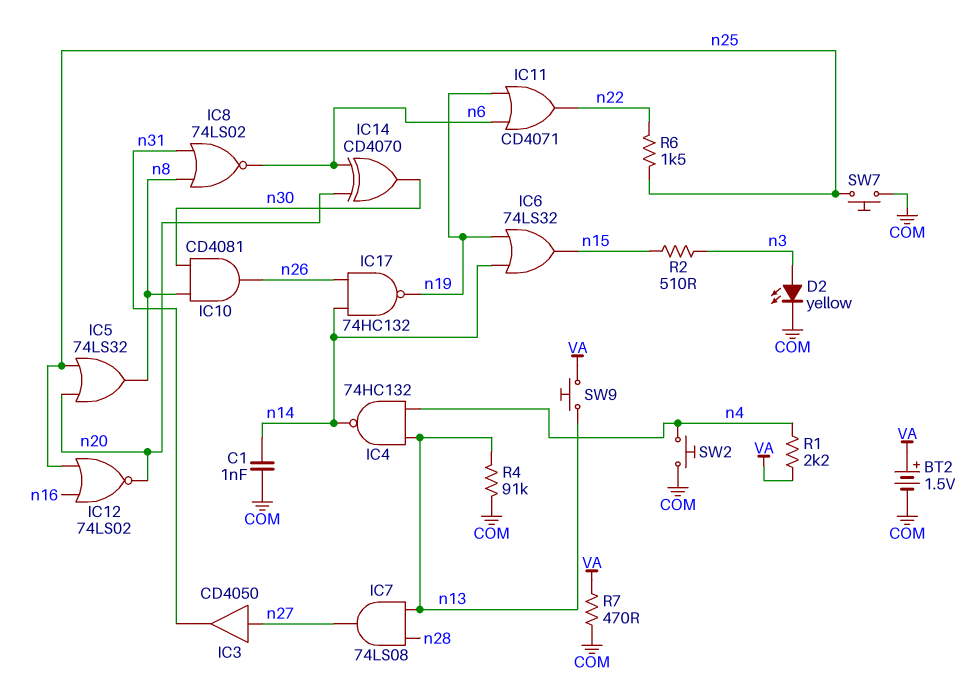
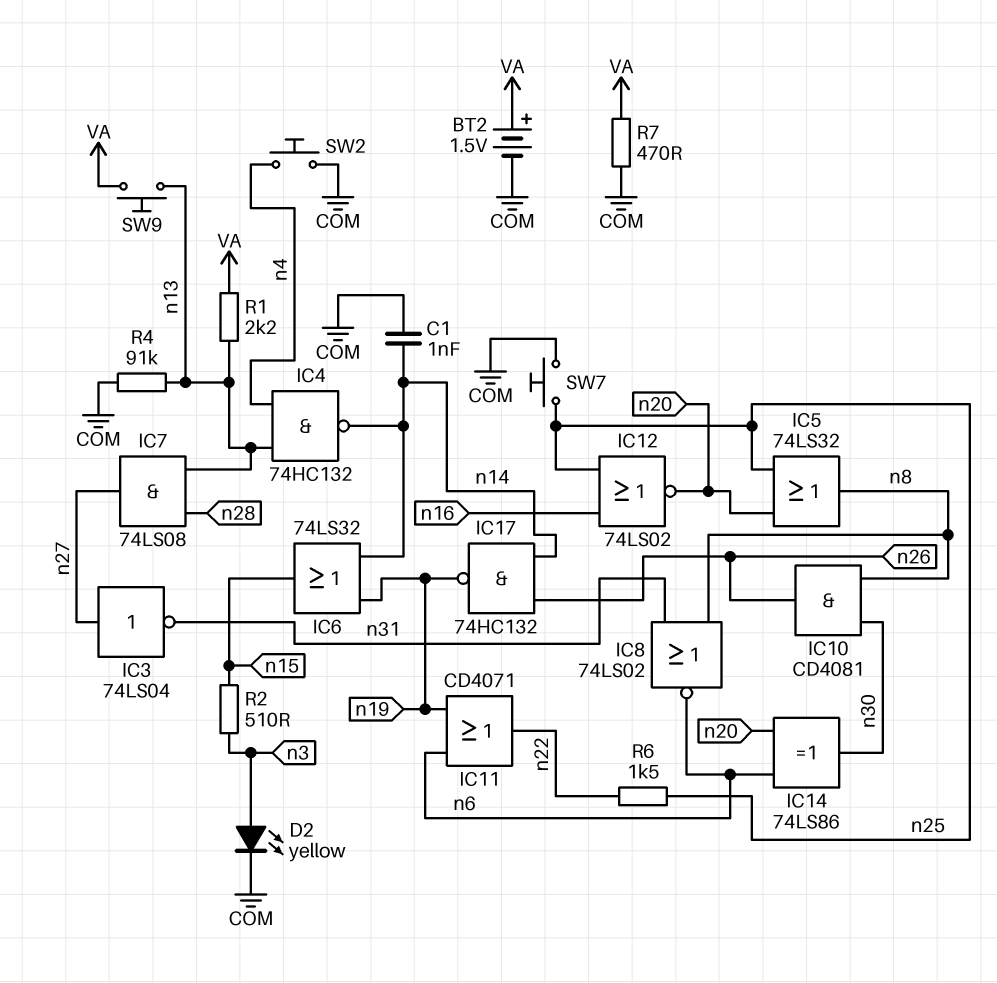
IC3: buffer CD4050 (in n27, out n31) -> NOT 74LS04 (in n27, out n31)
IC14: XOR CD4070 (in n6, in n20, out n30) -> XOR 74LS86 (in n6, in n20, out n30)
R1: 2.2k (VA, n4) -> 2.2k (VA, n13)

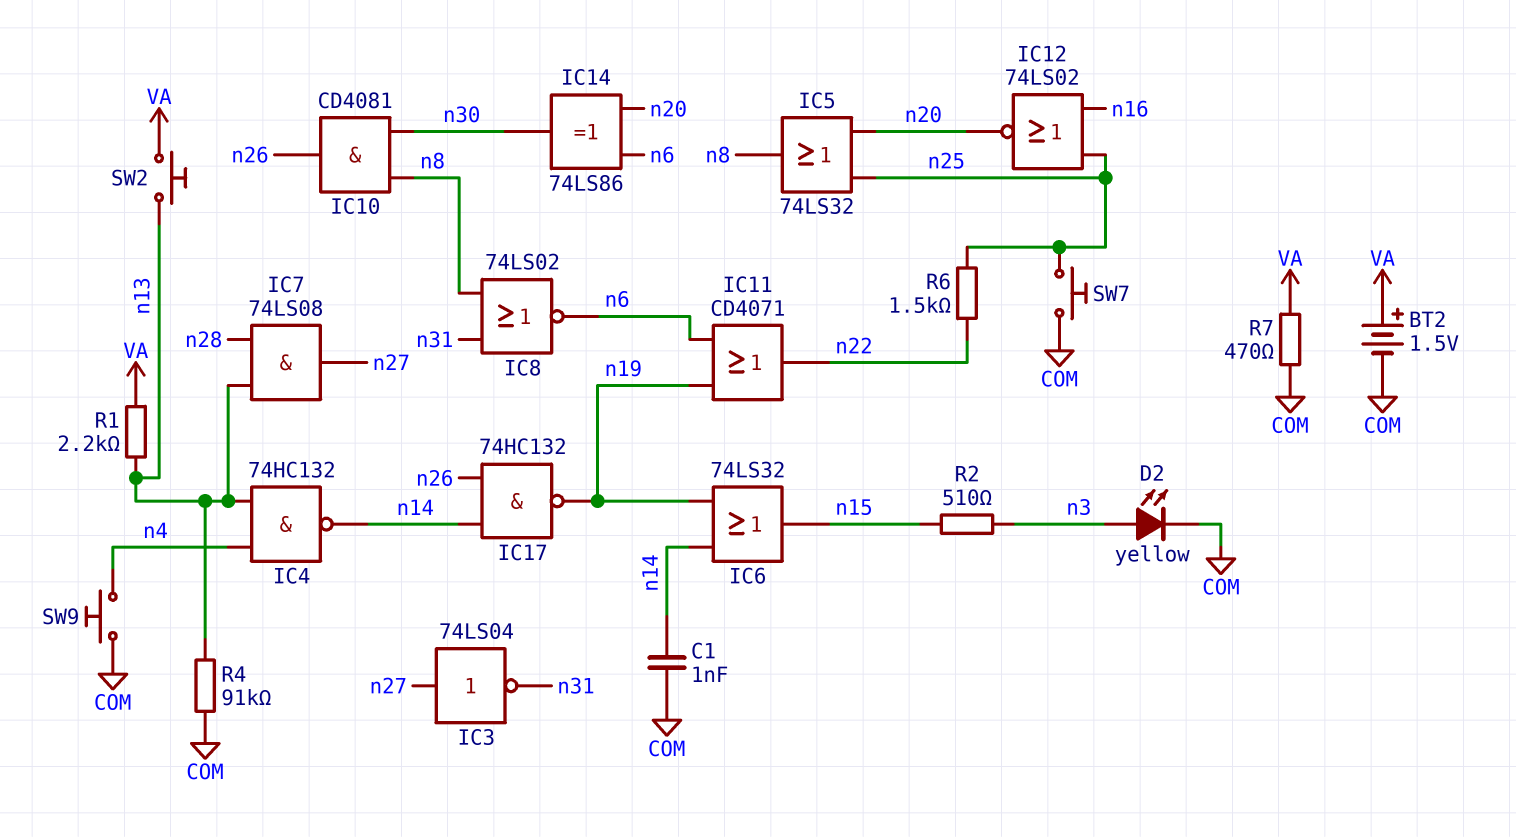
SW2: button (COM, n4) -> button (VA, n13)
SW9: button (VA, n13) -> button (COM, n4)

